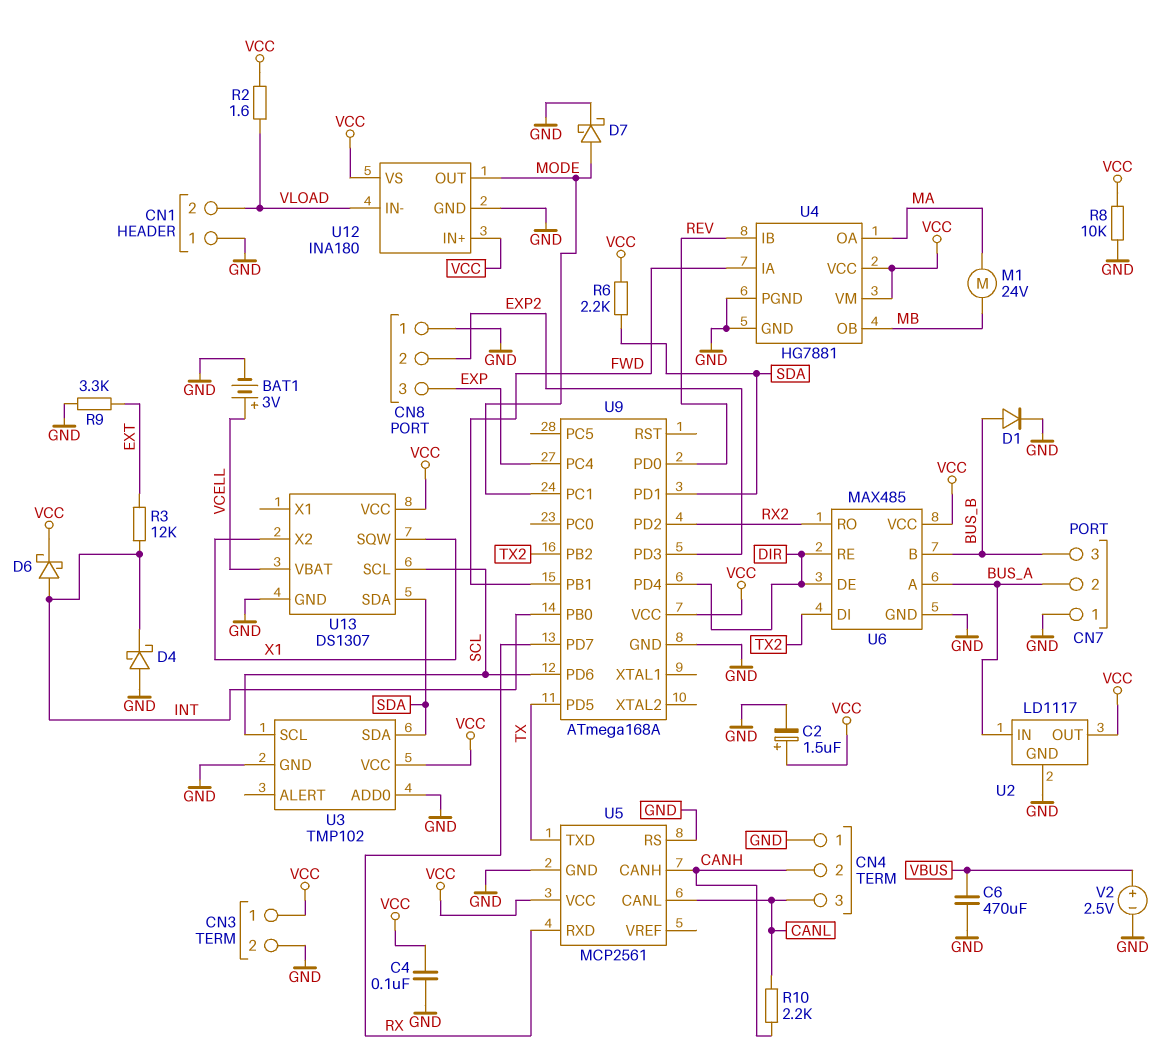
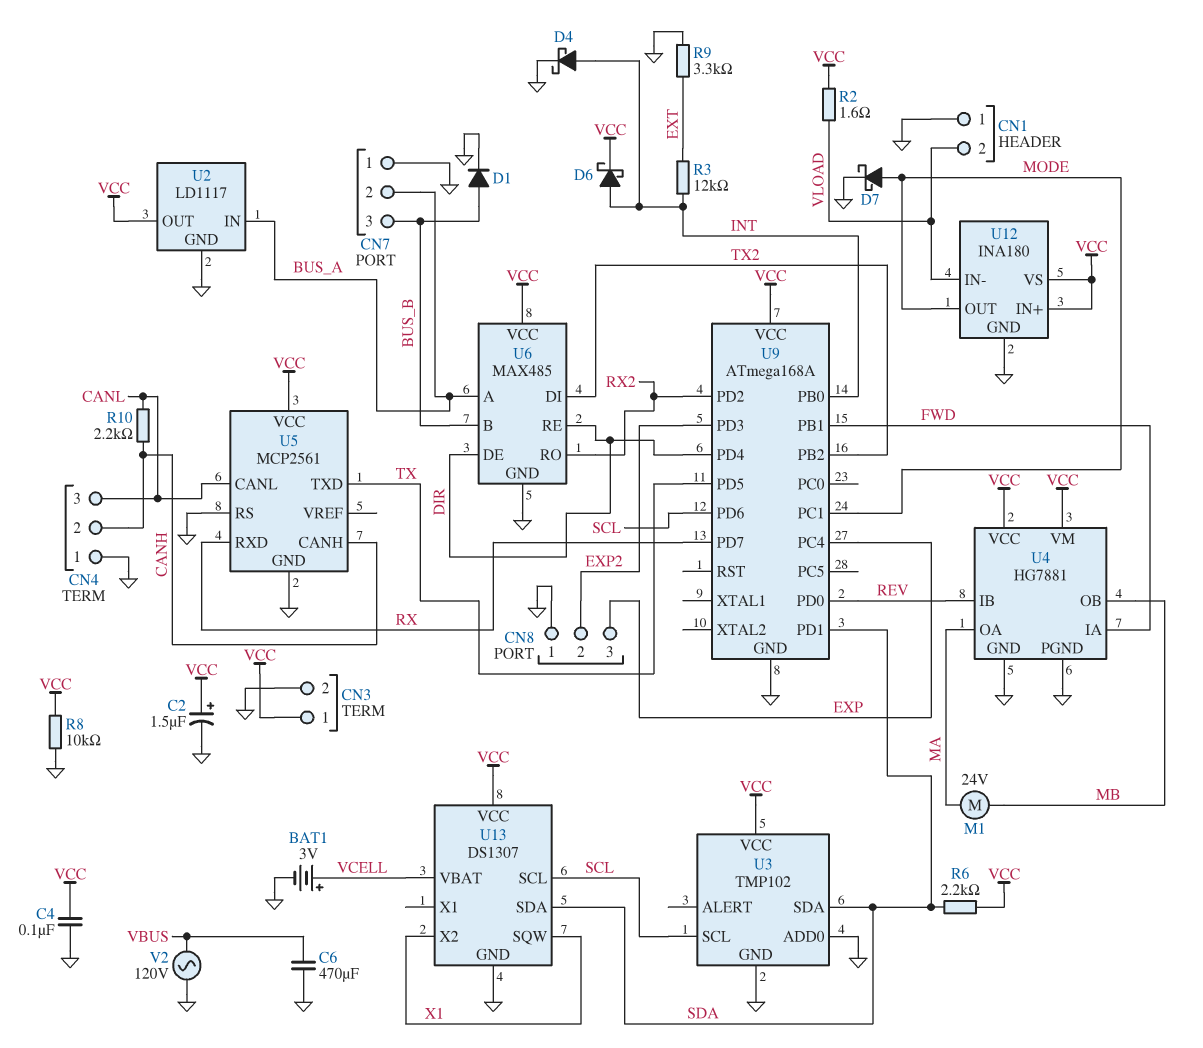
D4: schottky (A GND, K INT) -> schottky (A INT, K GND)
V2: 2.5V (plus VBUS, minus GND) -> AC 120V (GND, VBUS)

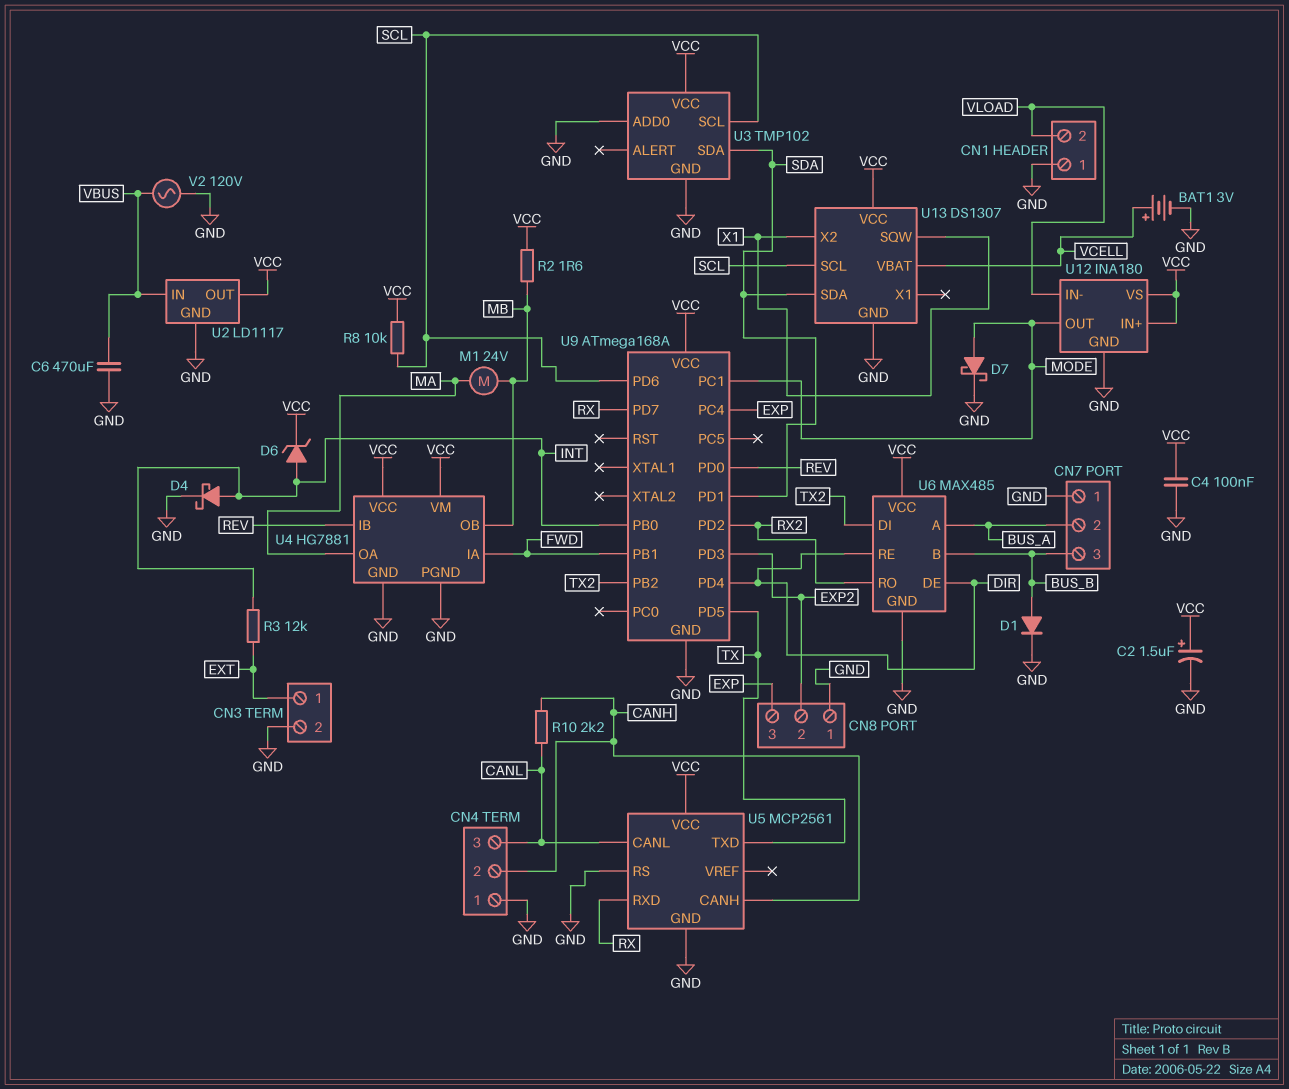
CN3 pin 1: VCC -> EXT
D6: schottky (A INT, K VCC) -> zener (A INT, K VCC)
R2: 1.6 (VCC, VLOAD) -> 1.6 (MB, VCC)
R6: 2.2k (SDA, VCC) -> none
R8: 10k (GND, VCC) -> 10k (SCL, VCC)
R9: 3.3k (EXT, GND) -> none
U2 pin IN: BUS_A -> VBUS

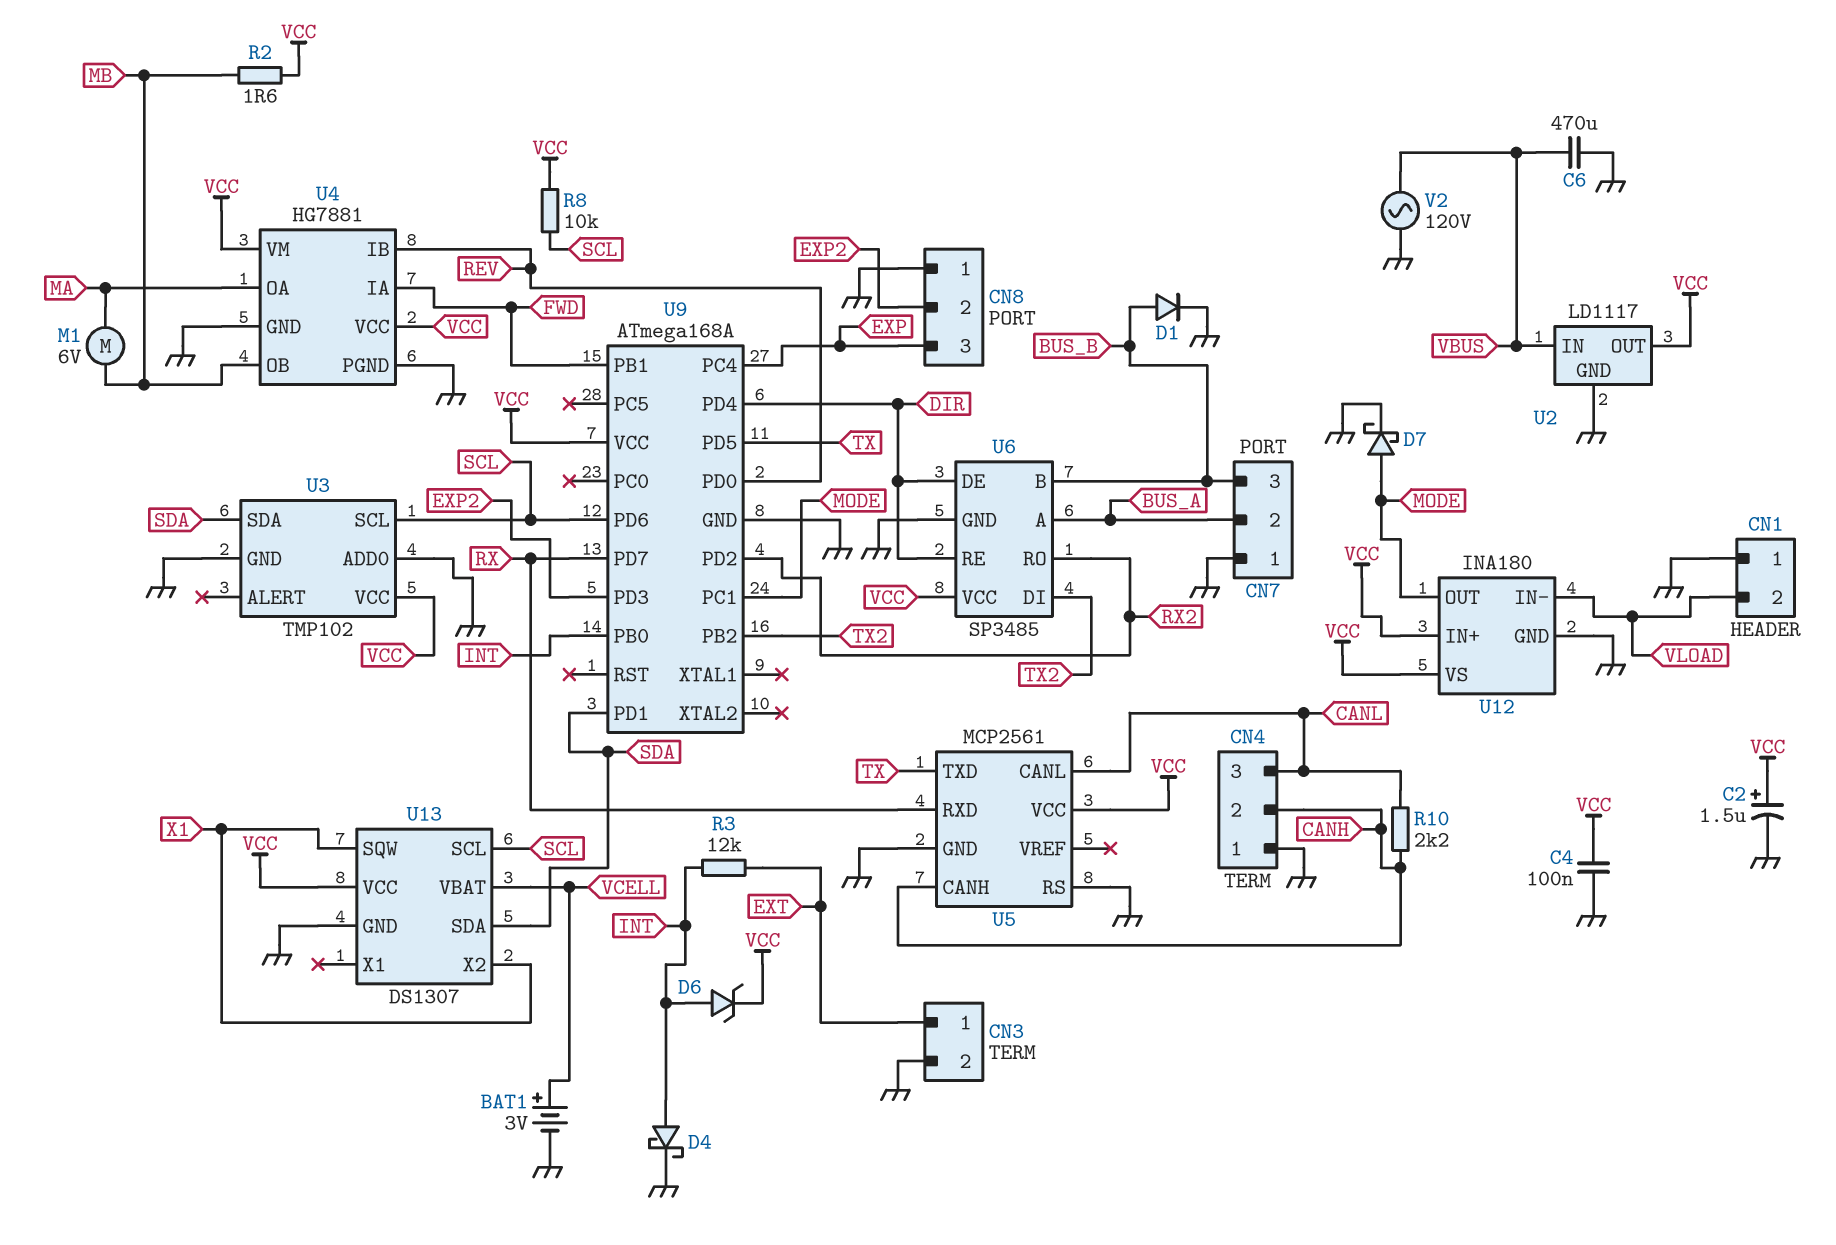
M1: motor 24V (MA, MB) -> motor 6V (MA, MB)
U6: MAX485 -> SP3485

